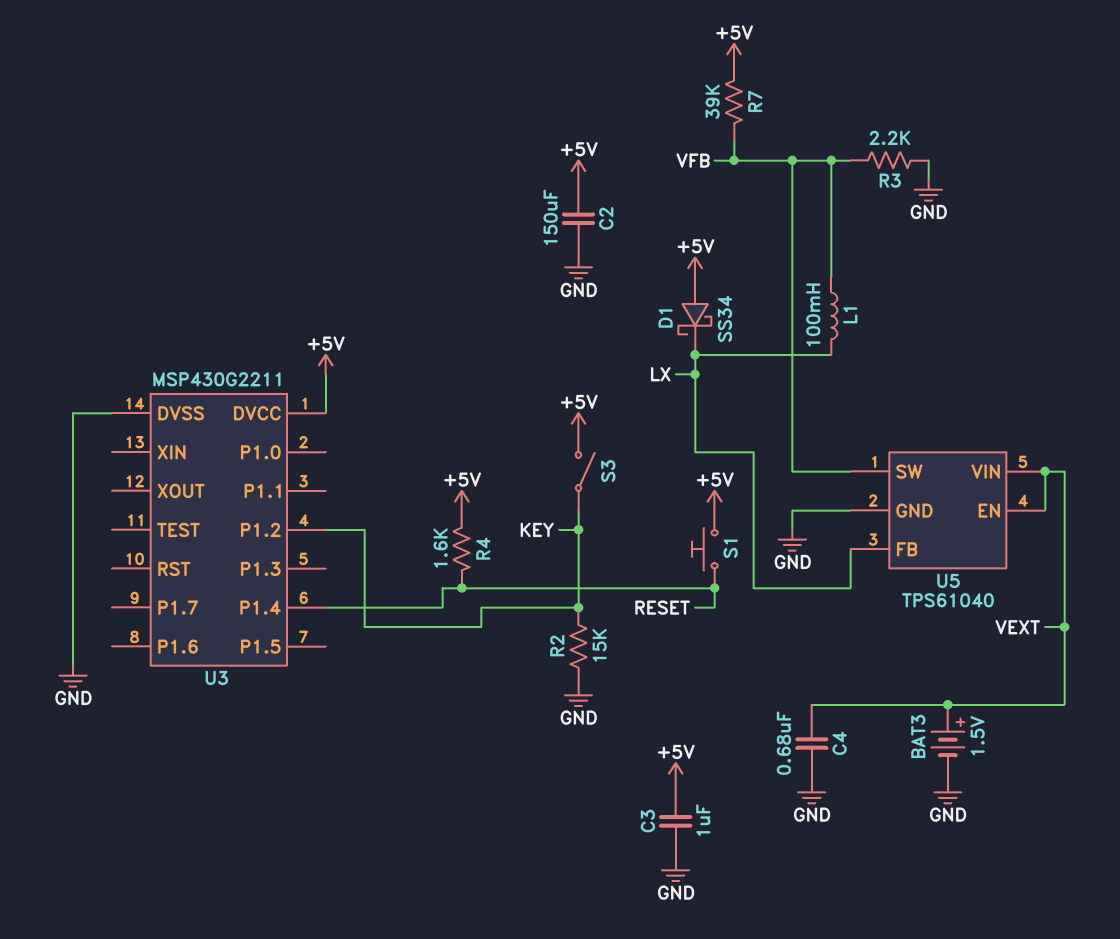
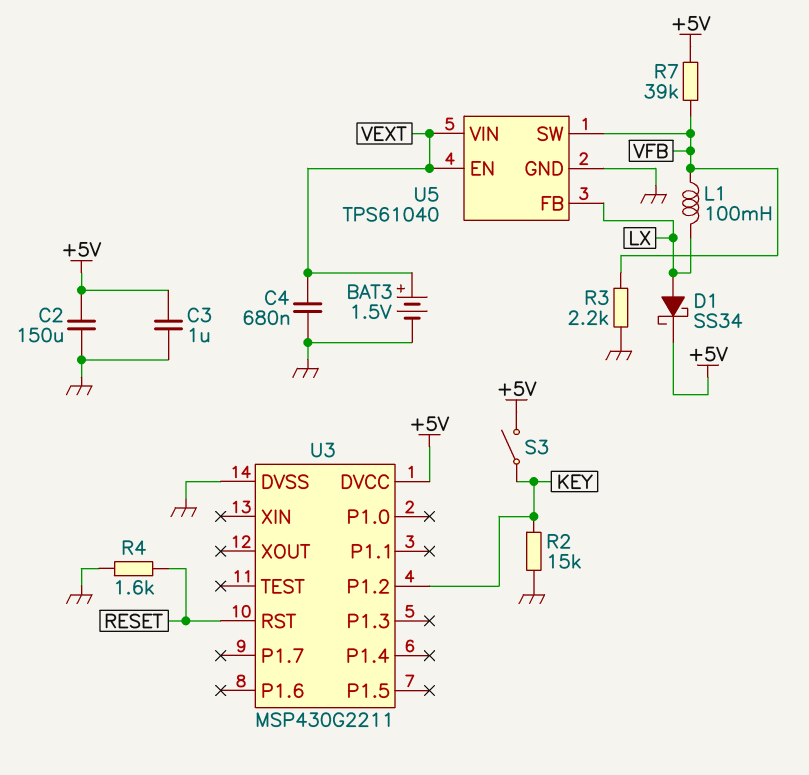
D1: schottky SS34 (A +5V, K LX) -> schottky SS34 (A LX, K +5V)
R4: 1.6k (+5V, RESET) -> 1.6k (GND, RESET)
S1: button (+5V, RESET) -> none
U3 pin P1.4: RESET -> none
U3 pin RST: none -> RESET

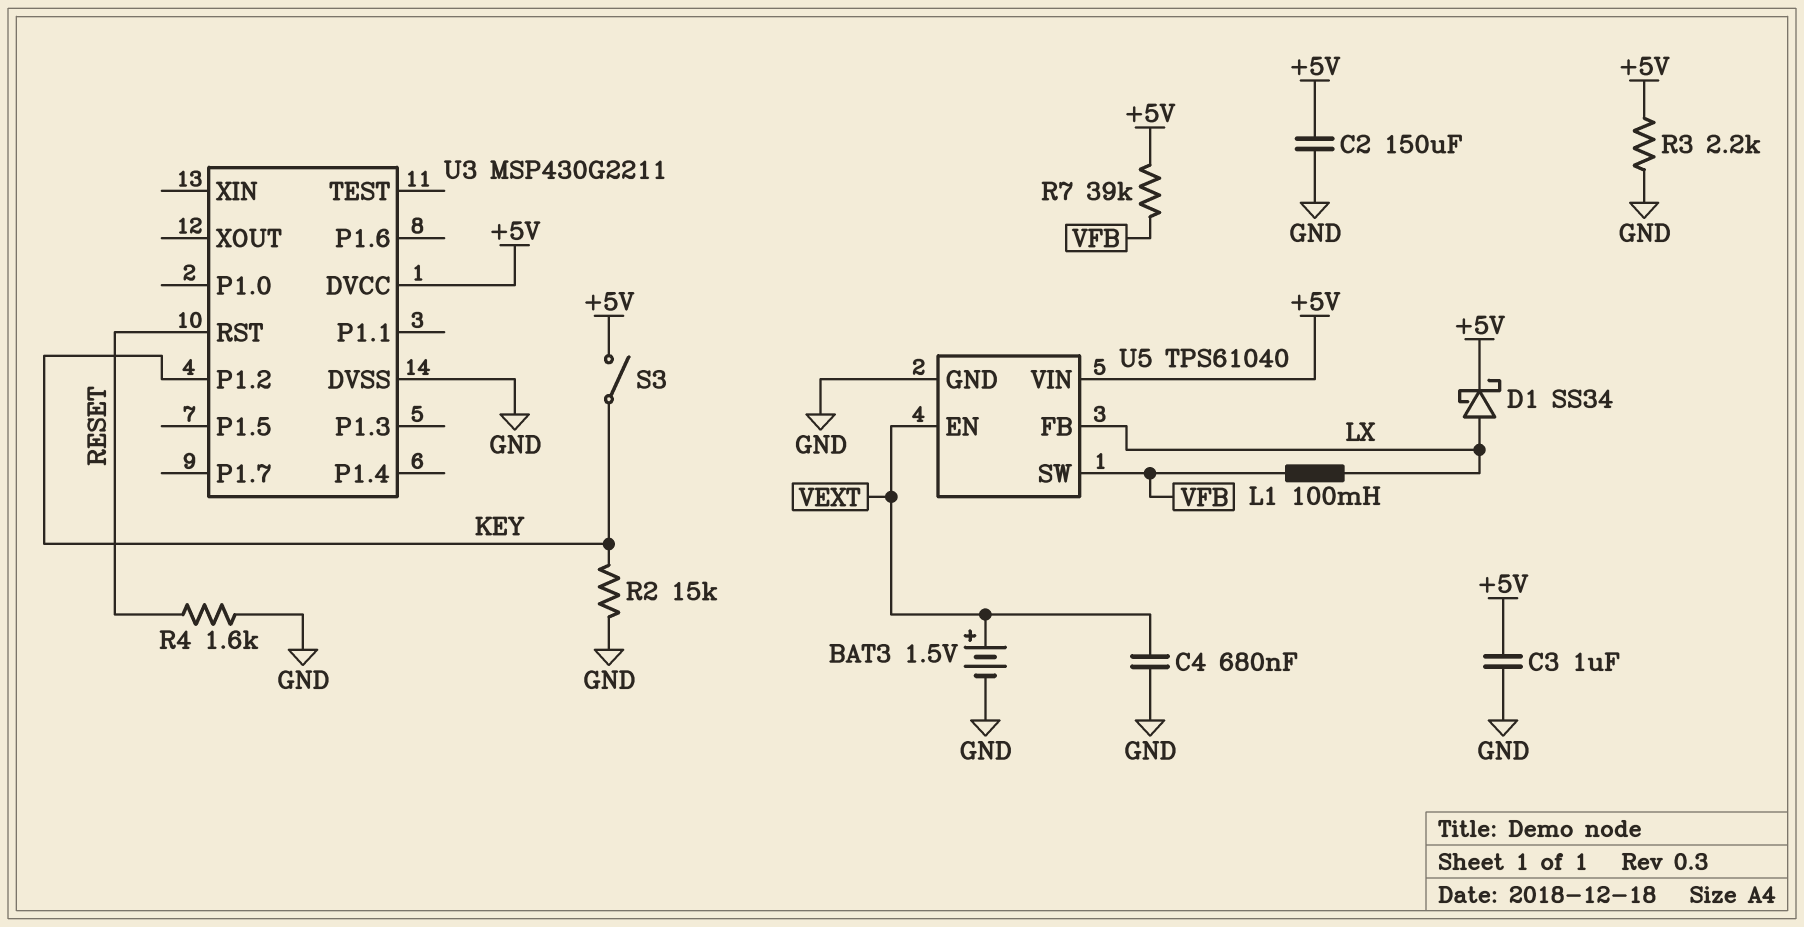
R3: 2.2k (GND, VFB) -> 2.2k (+5V, GND)
U5 pin VIN: VEXT -> +5V

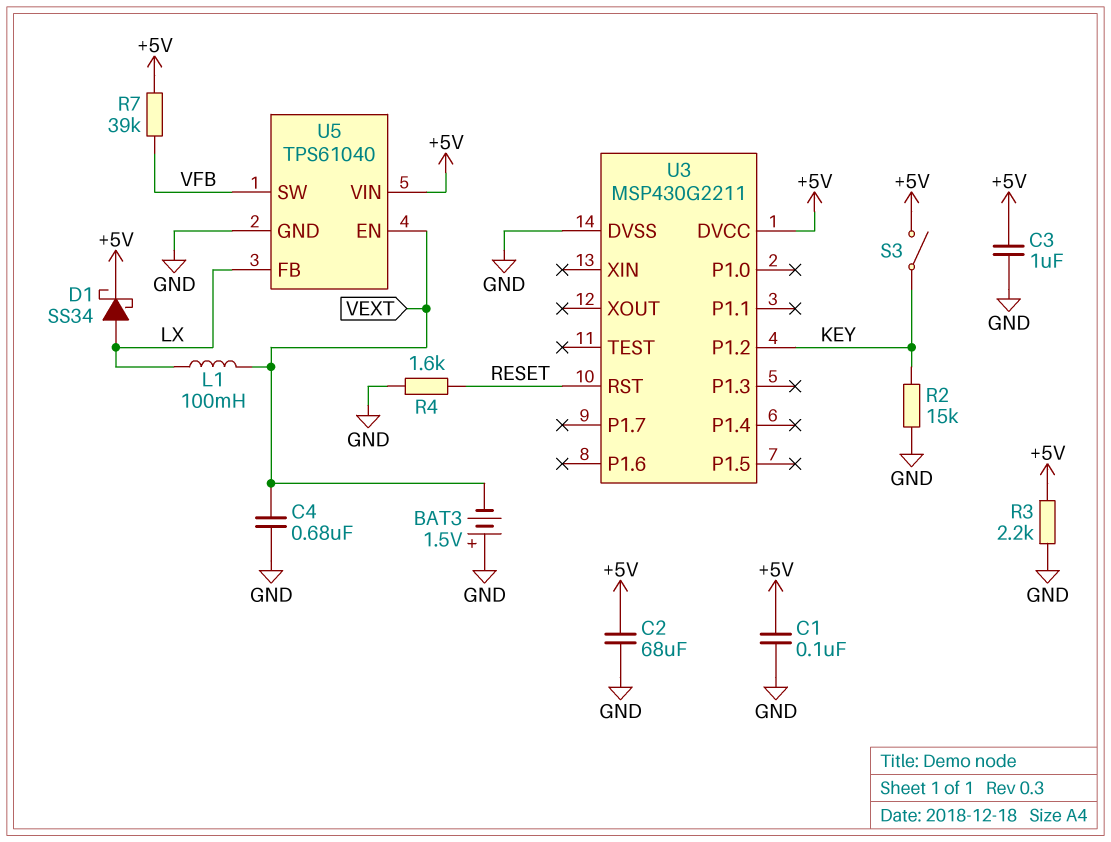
BAT3: 1.5V (plus VEXT, minus GND) -> 1.5V (plus GND, minus VEXT)
C1: none -> 100nF (+5V, GND)
C2: 150uF (+5V, GND) -> 68uF (+5V, GND)
L1: 100mH (LX, VFB) -> 100mH (LX, VEXT)

